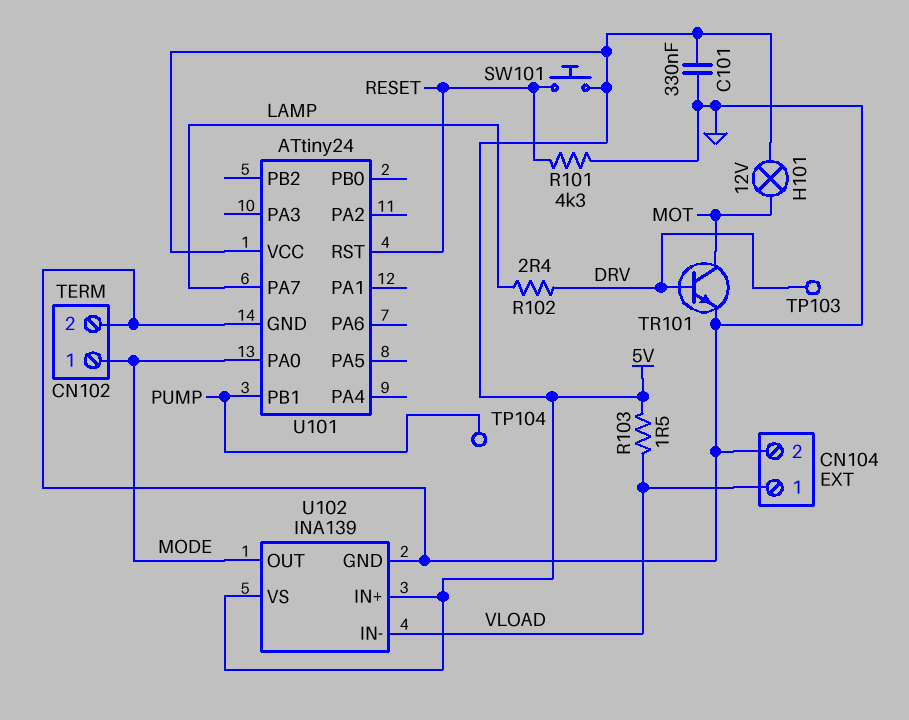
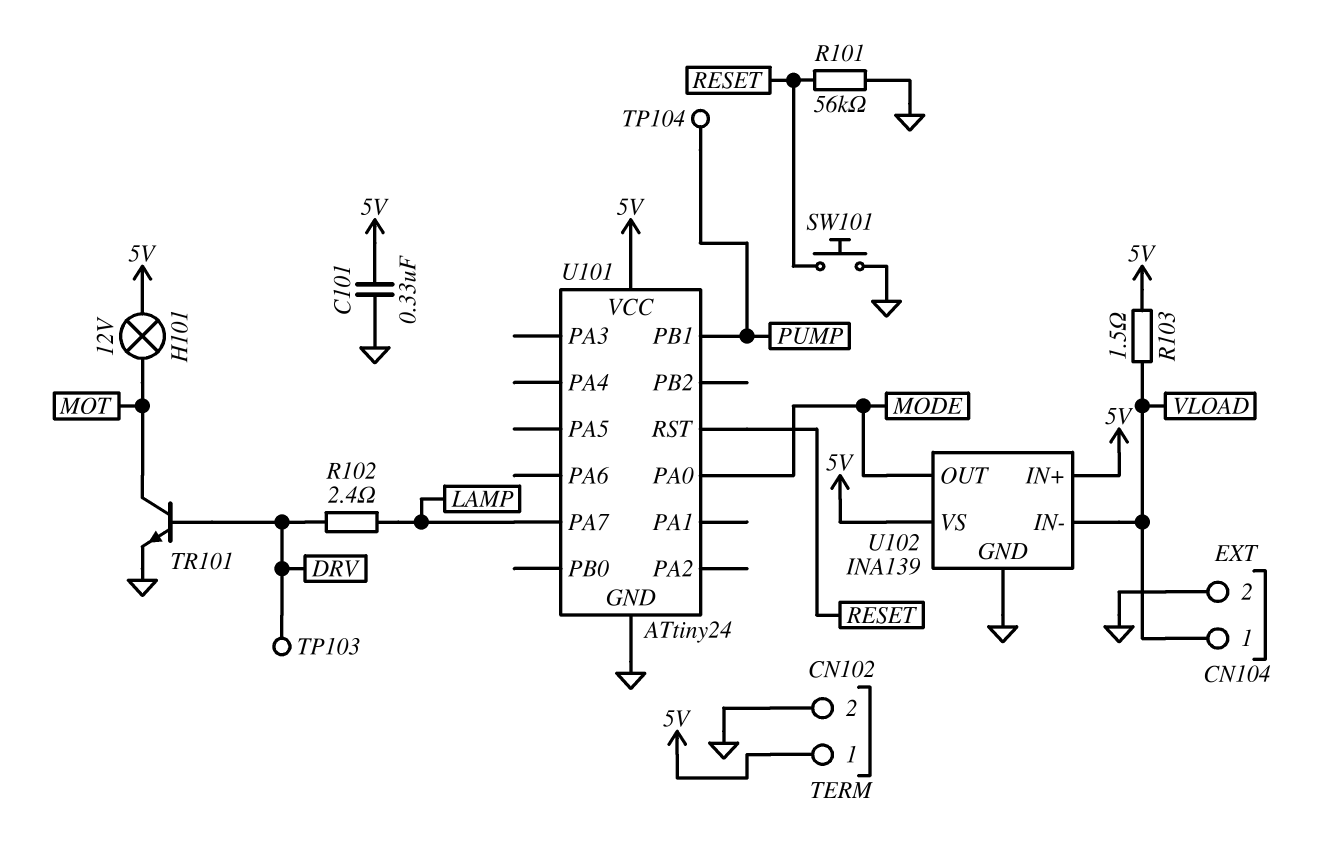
CN102 pin 1: MODE -> 5V
R101: 4.3k (GND, RESET) -> 56k (GND, RESET)
SW101: button (5V, RESET) -> button (GND, RESET)

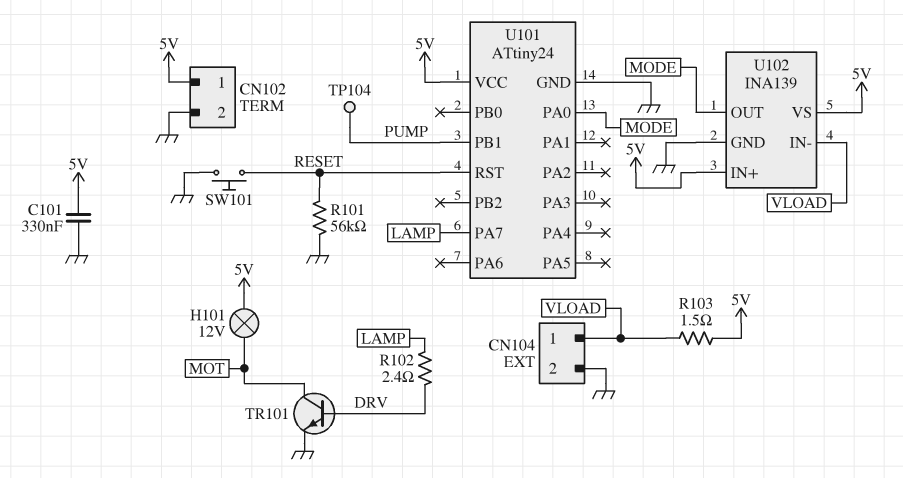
TP103: test point (DRV) -> none

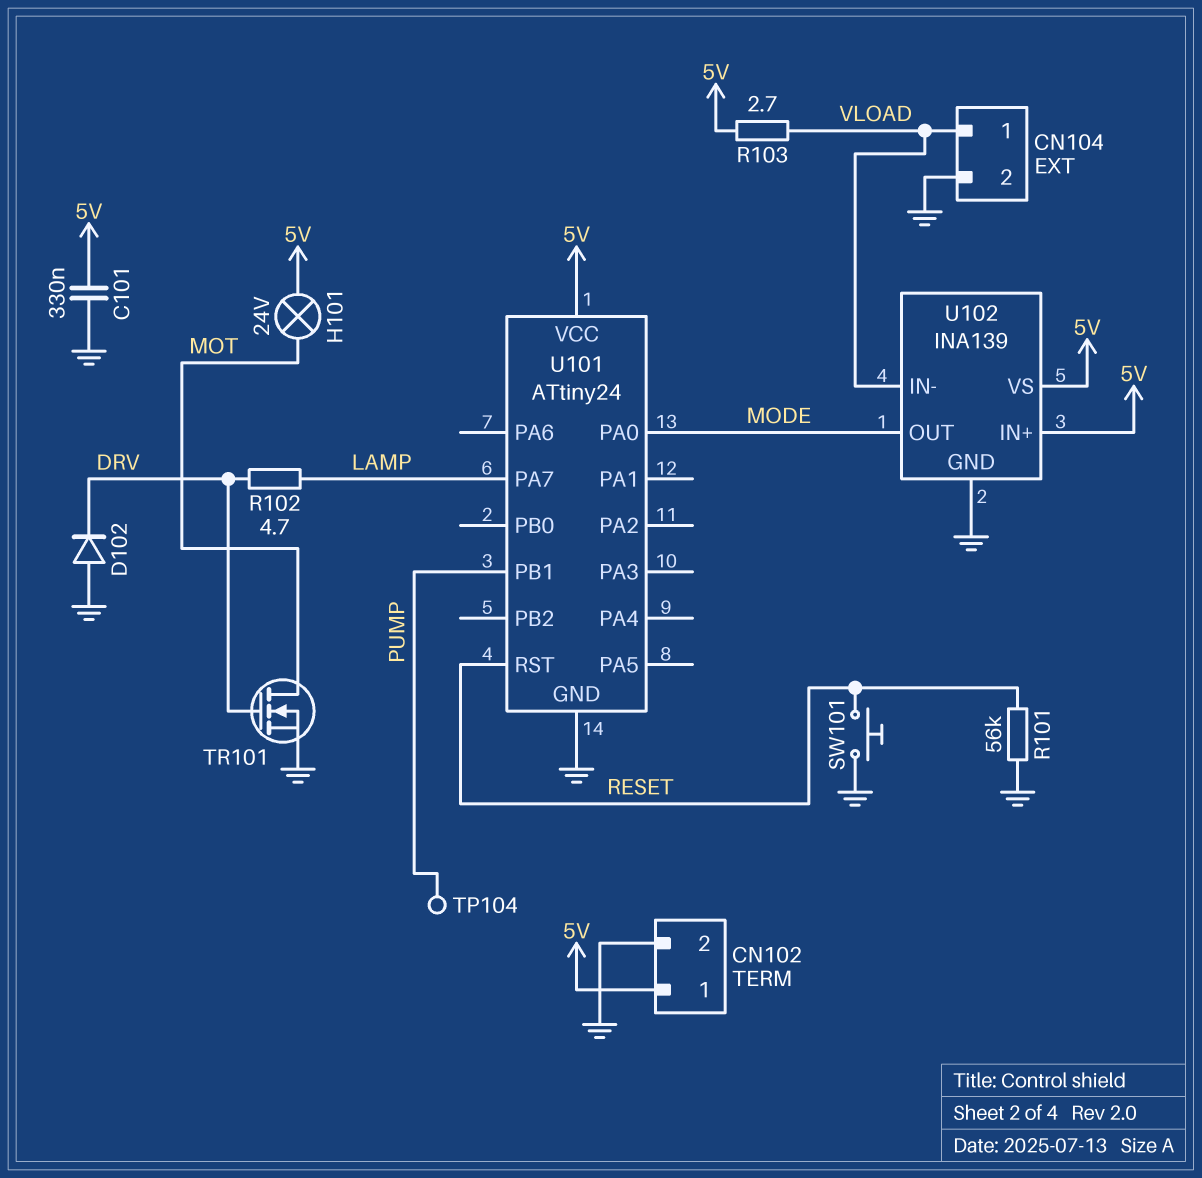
D102: none -> diode (A GND, K DRV)
H101: lamp 12V (5V, MOT) -> lamp 24V (5V, MOT)
R102: 2.4 (DRV, LAMP) -> 4.7 (DRV, LAMP)
R103: 1.5 (5V, VLOAD) -> 2.7 (5V, VLOAD)
TR101: NPN (B DRV, C MOT, E GND) -> NMOS (G DRV, D MOT, S GND)

